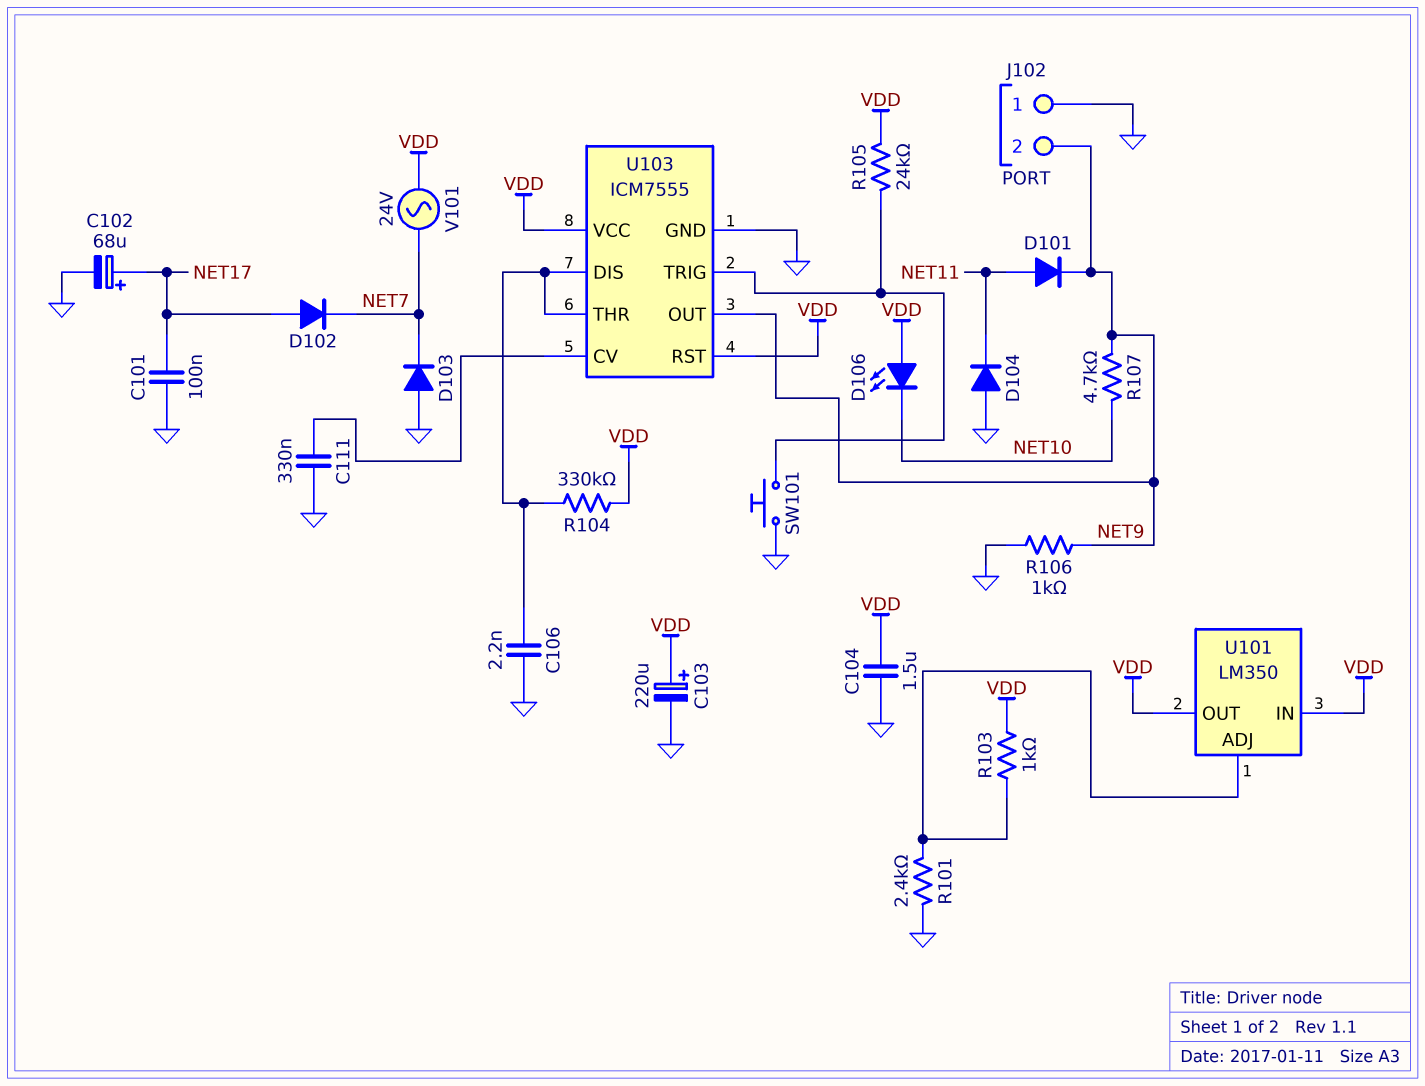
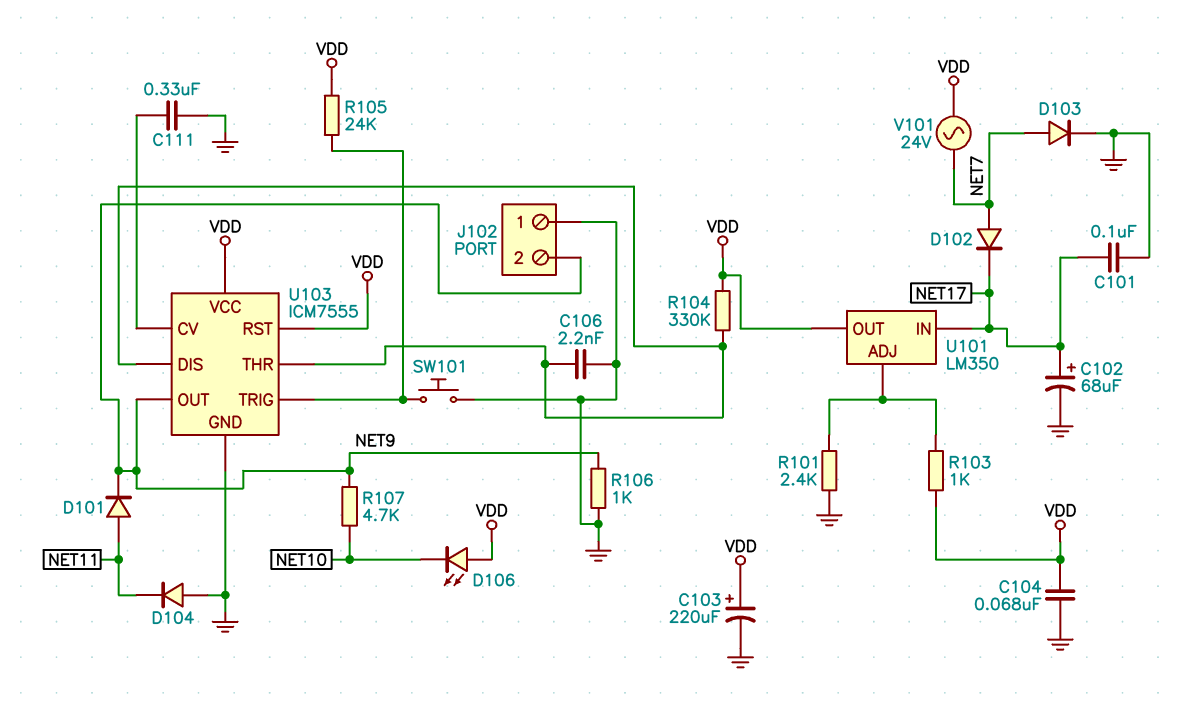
C104: 1.5uF (GND, VDD) -> 68nF (GND, VDD)
D102: diode (A NET17, K NET7) -> diode (A NET7, K NET17)
D103: diode (A GND, K NET7) -> diode (A NET7, K GND)
U101 pin IN: VDD -> NET17

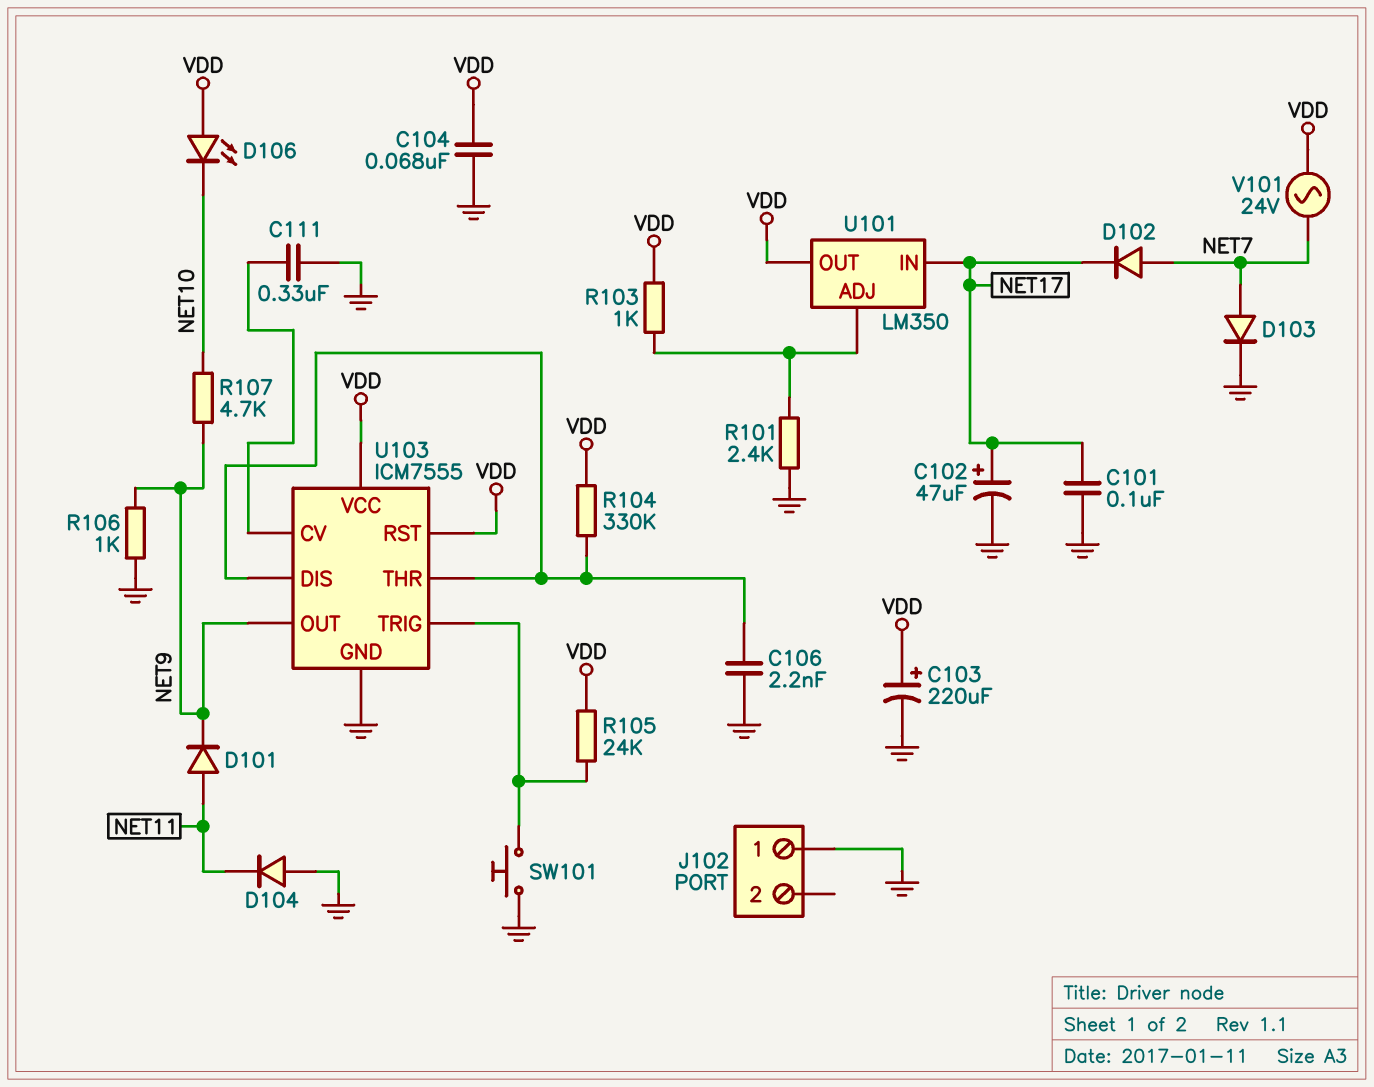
C102: 68uF (plus NET17, minus GND) -> 47uF (plus NET17, minus GND)
J102 pin 2: NET9 -> none

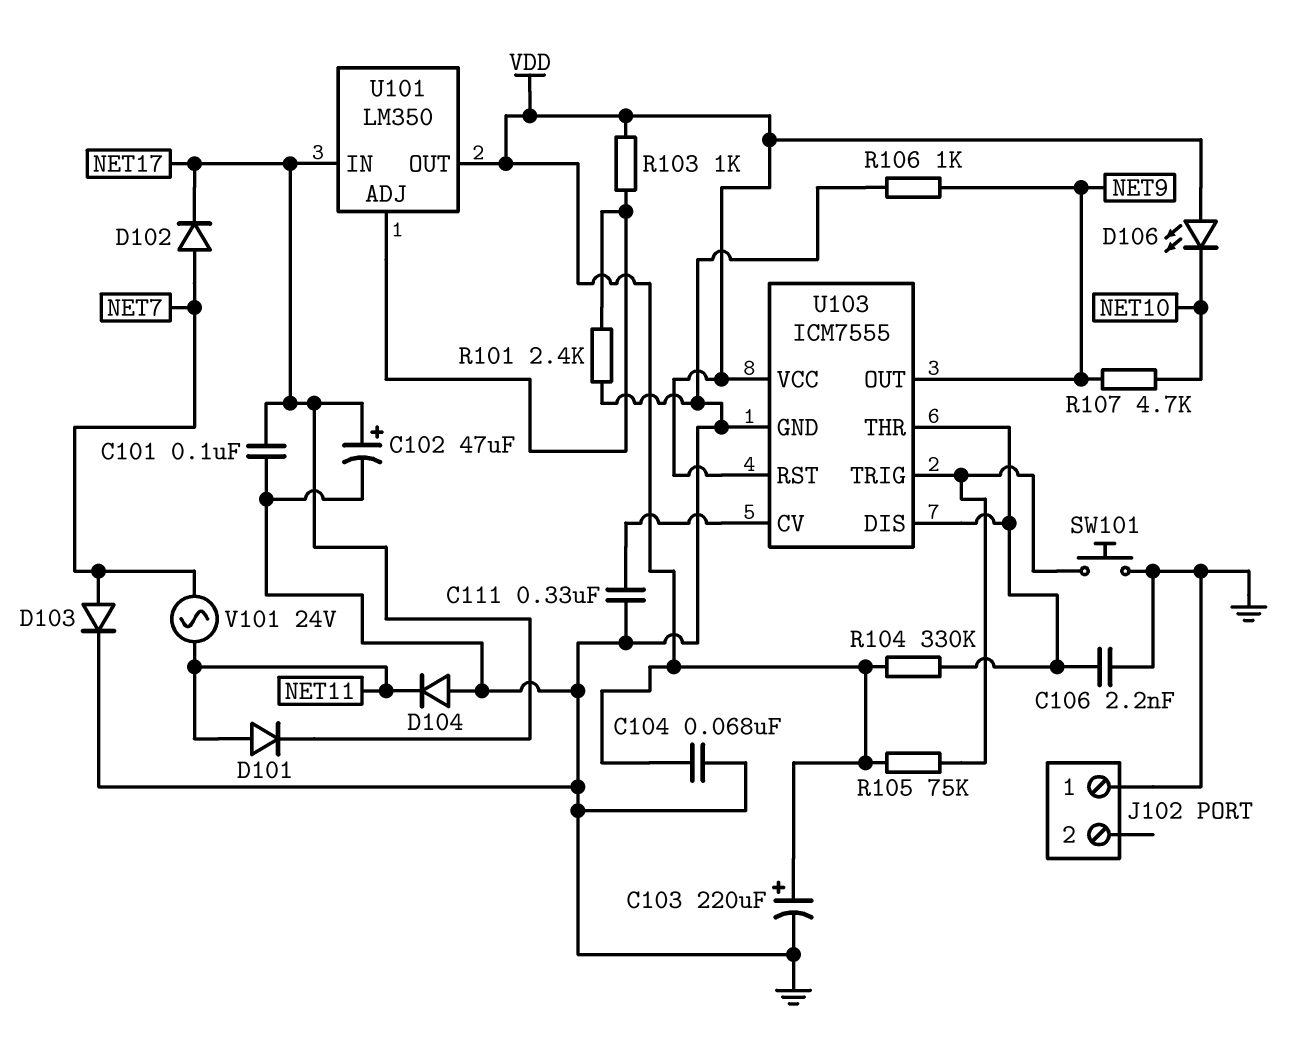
D101: diode (A NET11, K NET9) -> diode (A NET11, K NET17)
R105: 24k (U103/TRIG, VDD) -> 75k (U103/TRIG, VDD)
V101: AC 24V (NET7, VDD) -> AC 24V (NET7, NET11)

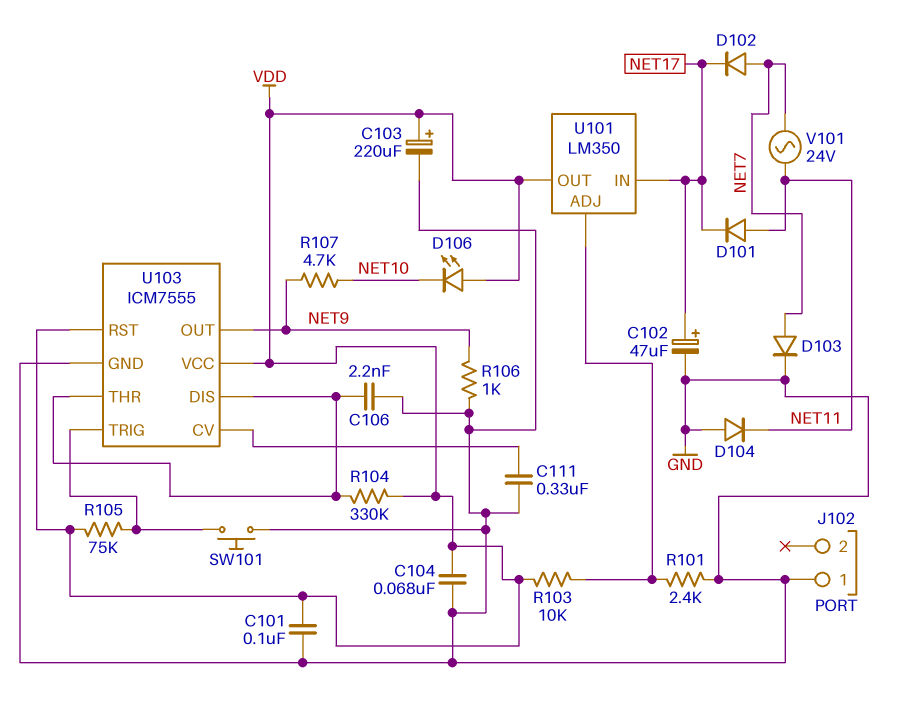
C101: 100nF (GND, NET17) -> 100nF (GND, VDD)
R103: 1k (U101/ADJ, VDD) -> 10k (U101/ADJ, VDD)

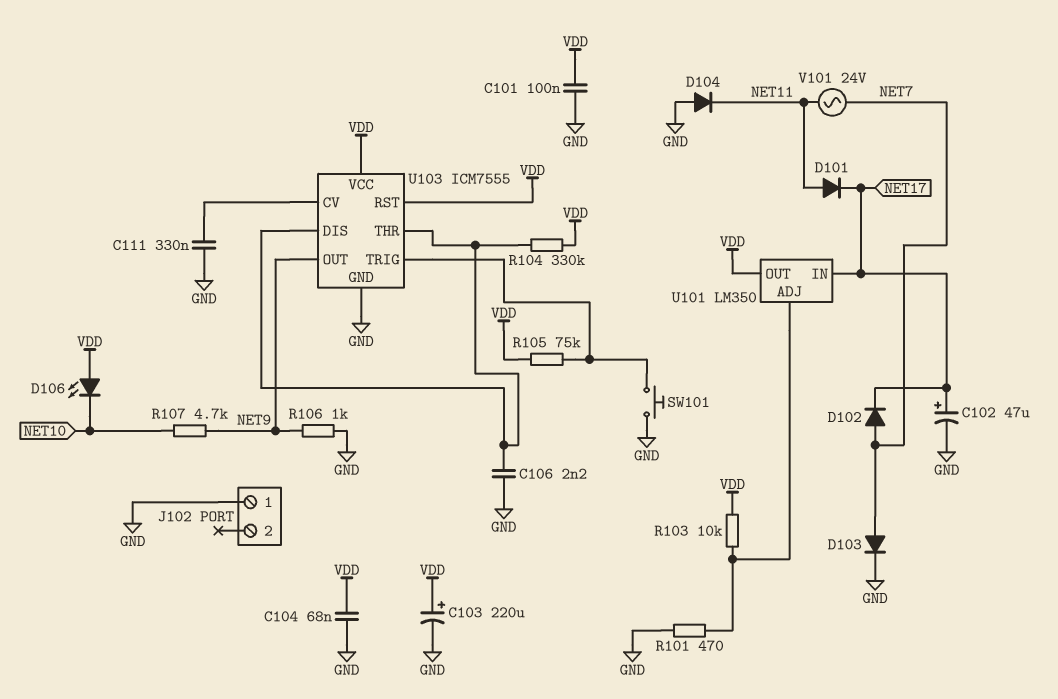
R101: 2.4k (GND, U101/ADJ) -> 470 (GND, U101/ADJ)

